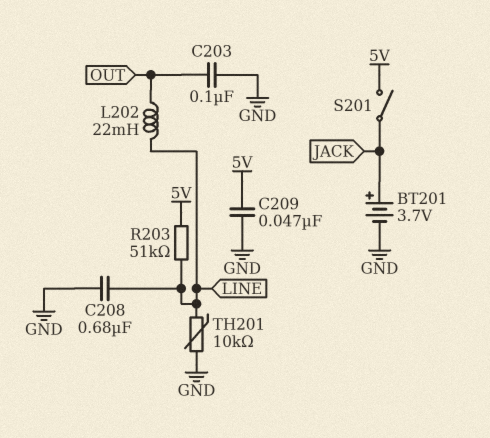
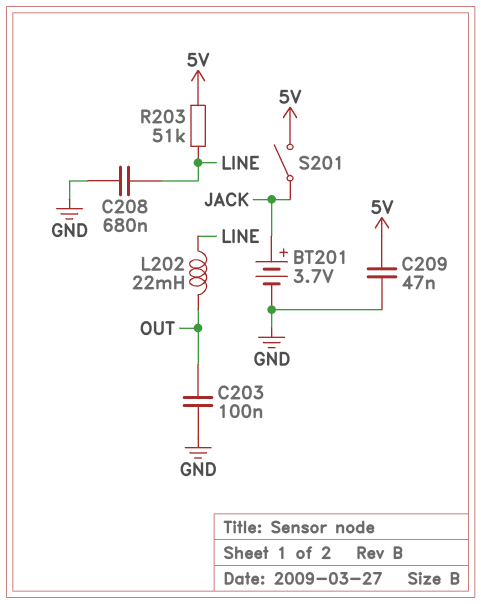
TH201: 10k (GND, LINE) -> none

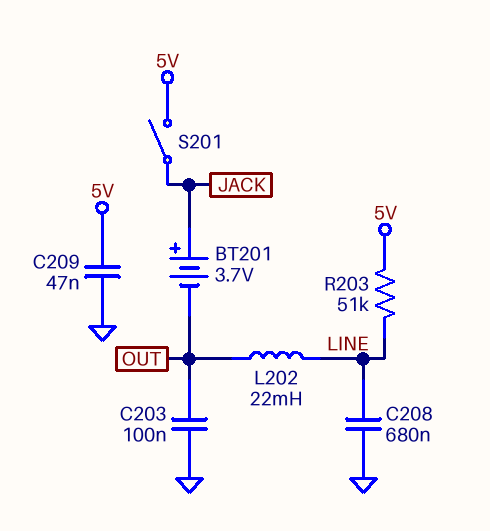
BT201: 3.7V (plus JACK, minus GND) -> 3.7V (plus JACK, minus OUT)

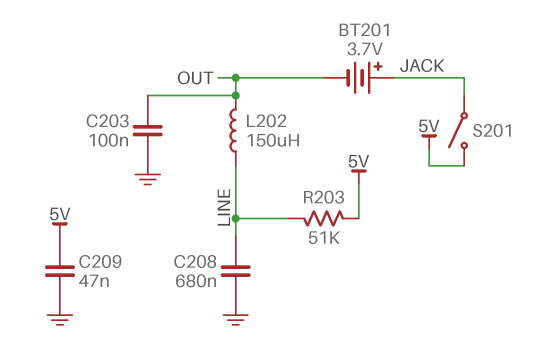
L202: 22mH (LINE, OUT) -> 150uH (LINE, OUT)

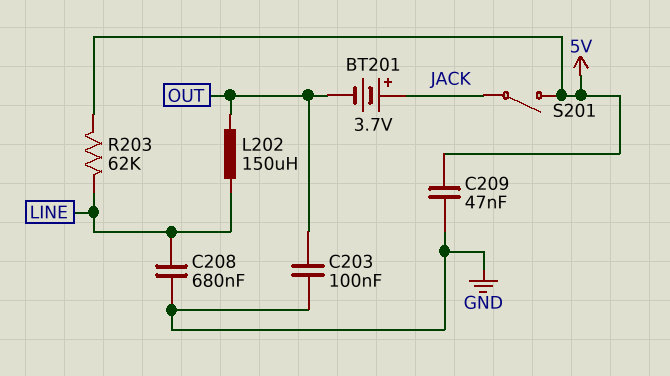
R203: 51k (5V, LINE) -> 62k (5V, LINE)

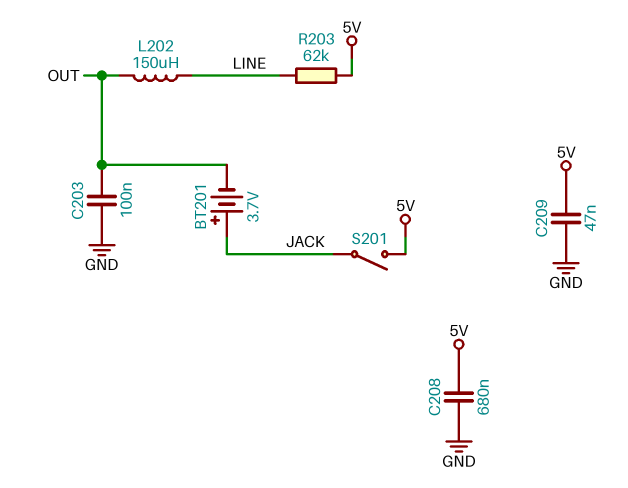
C208: 680nF (GND, LINE) -> 680nF (5V, GND)

